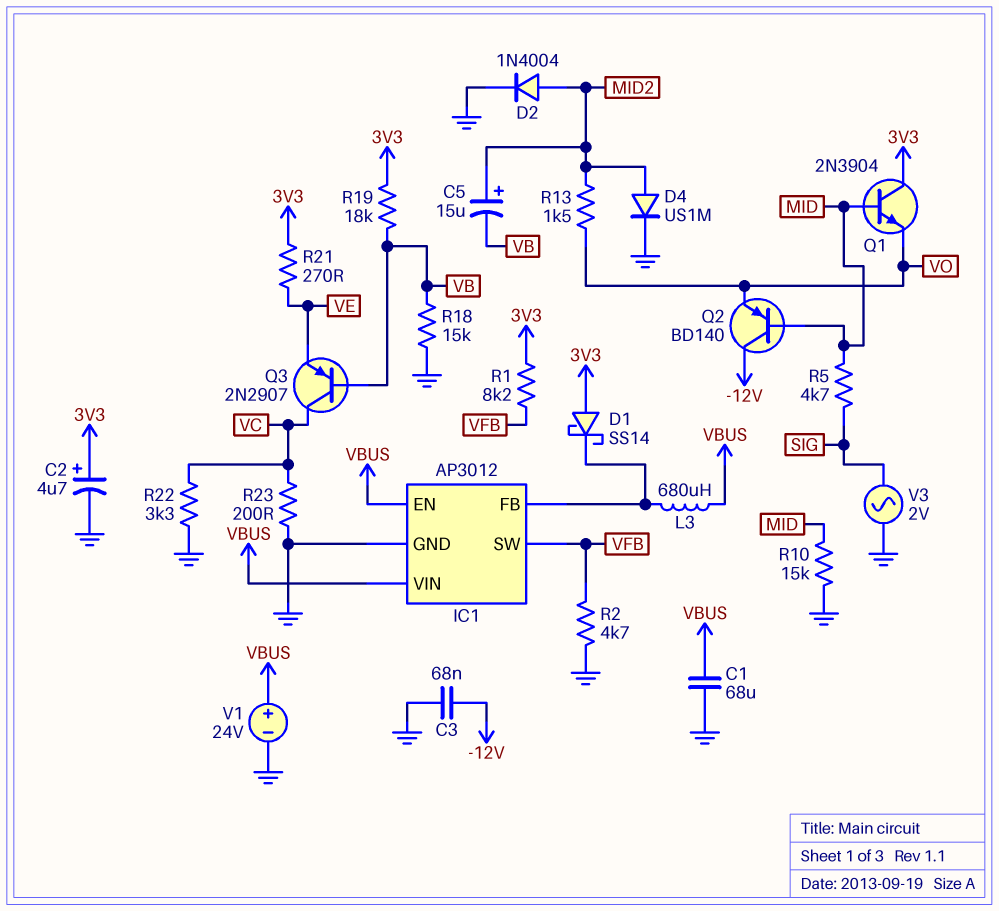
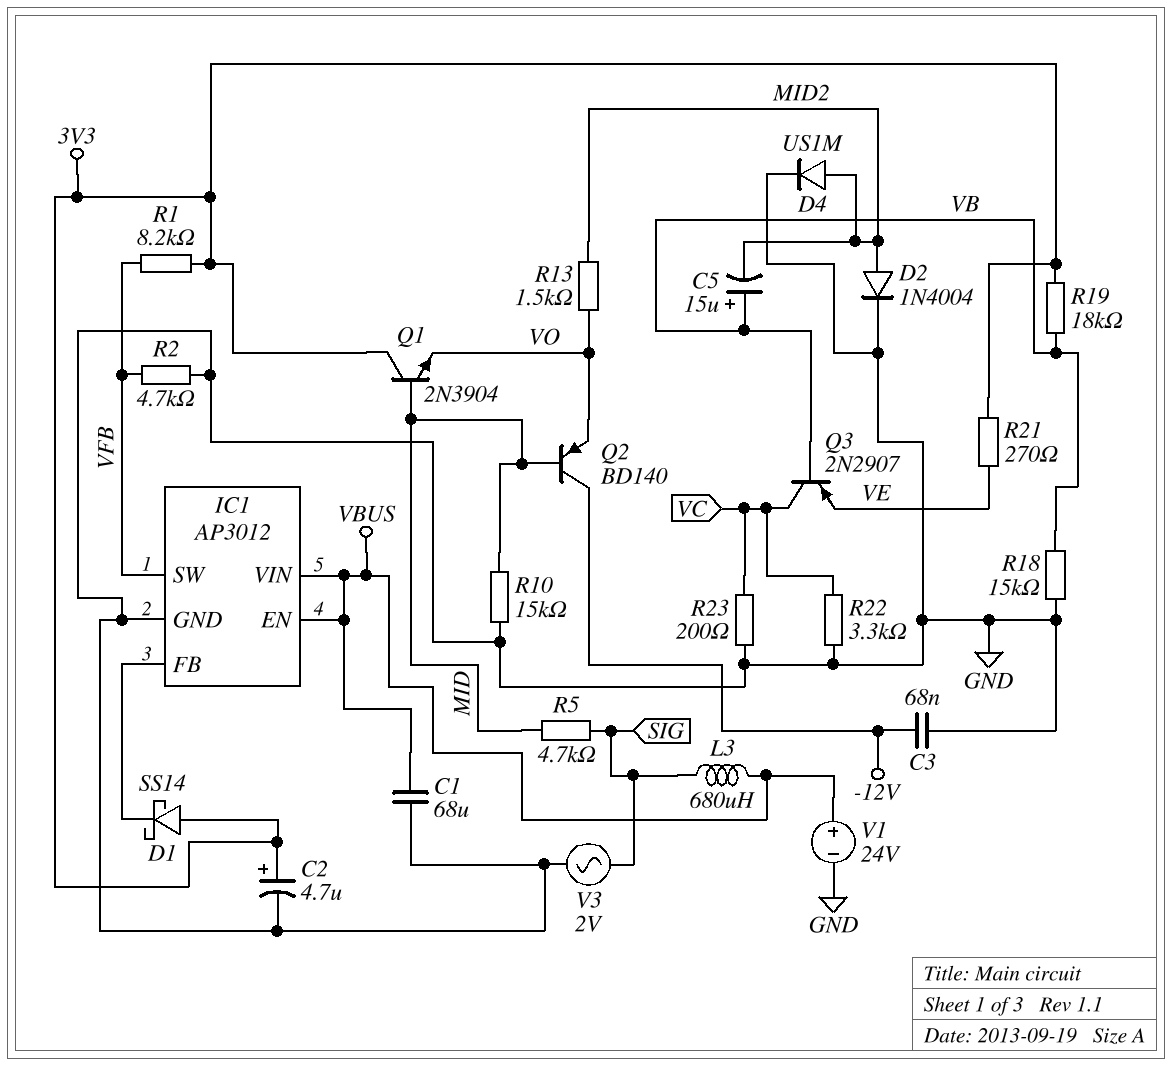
C5: 15uF (plus MID2, minus VB) -> 15uF (plus VB, minus MID2)
L3: 680uH (IC1/FB, VBUS) -> 680uH (SIG, VBUS)

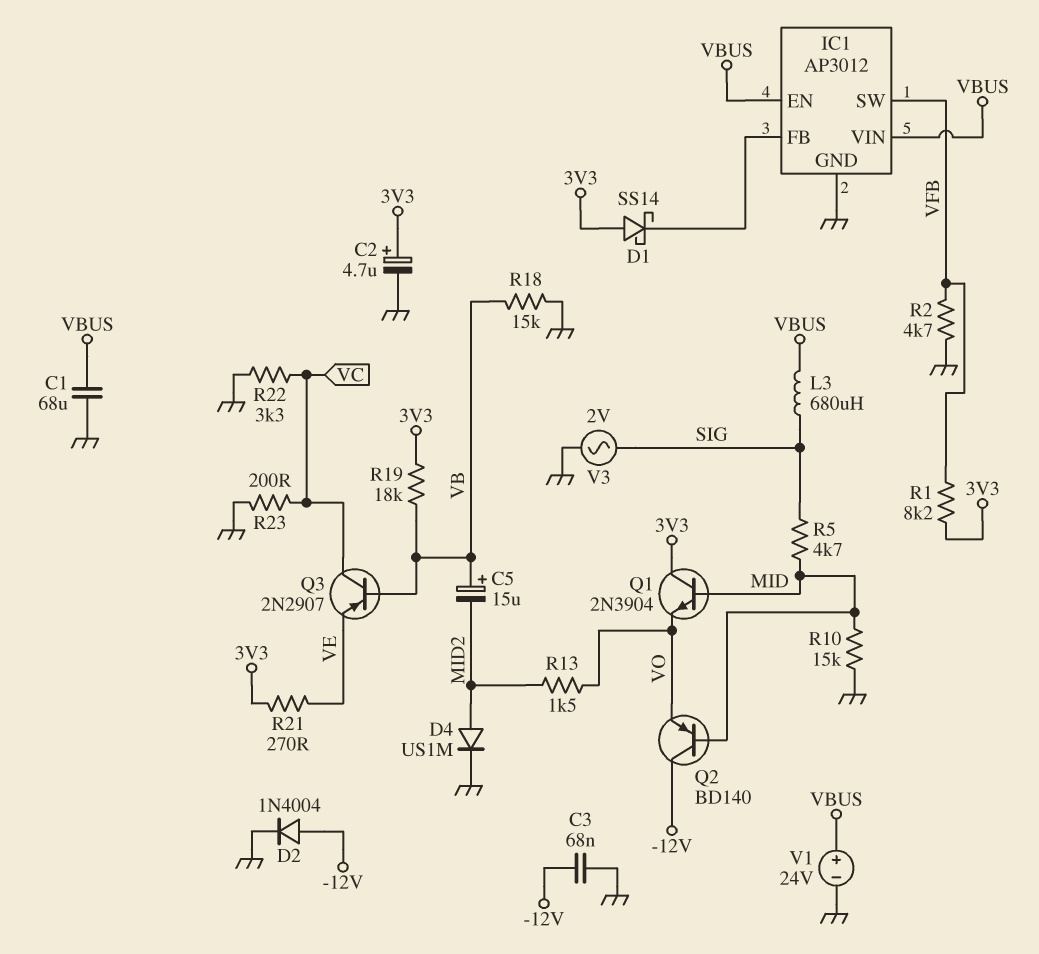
D2: diode 1N4004 (A MID2, K GND) -> diode 1N4004 (A -12V, K GND)

